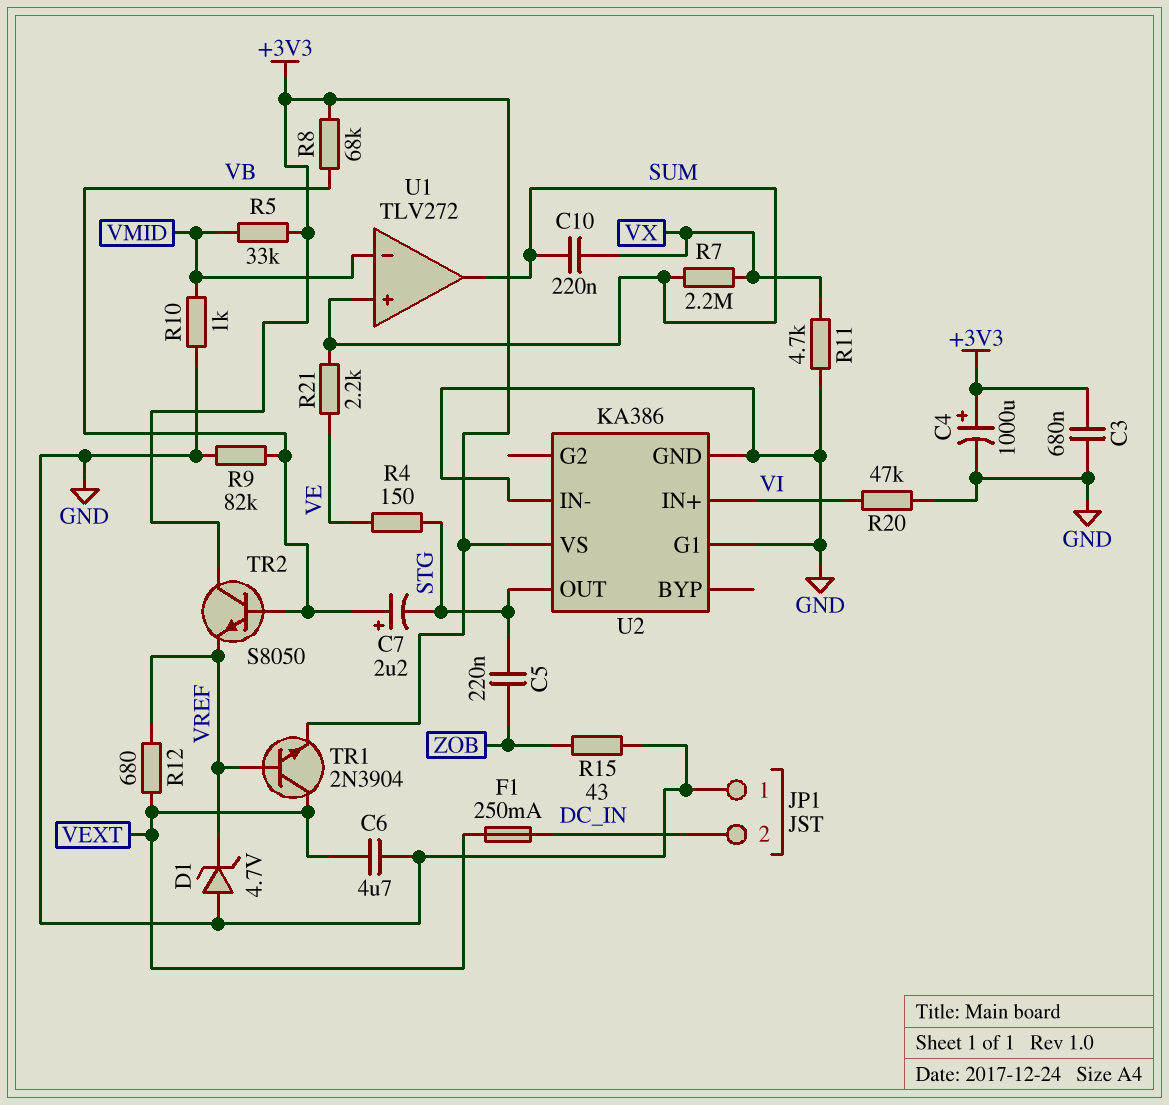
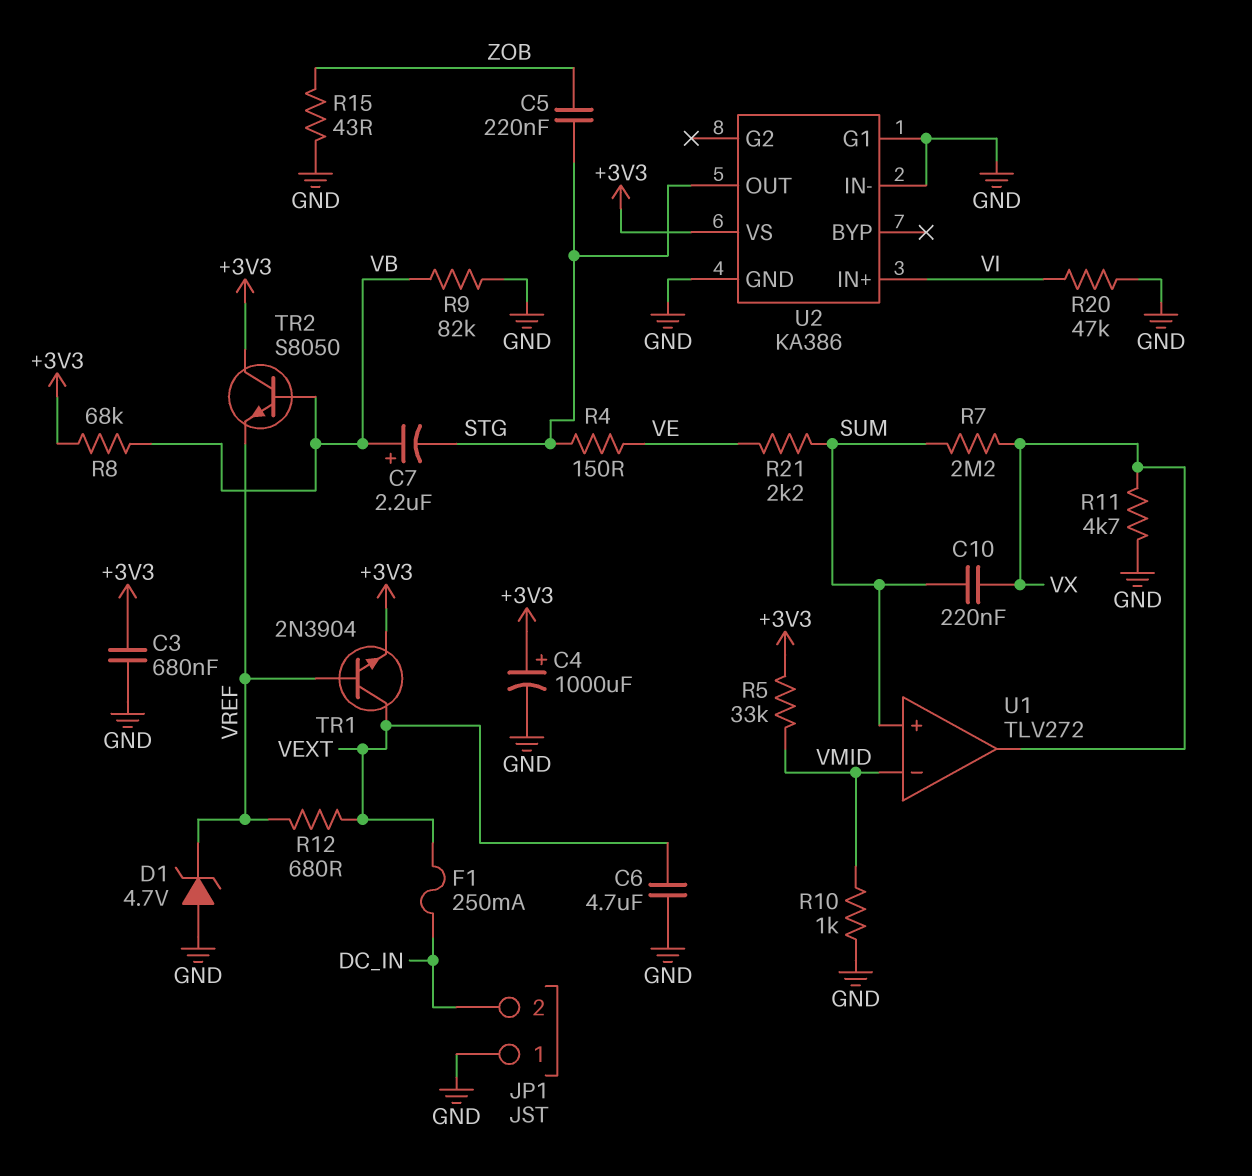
U1 pin out: SUM -> VX

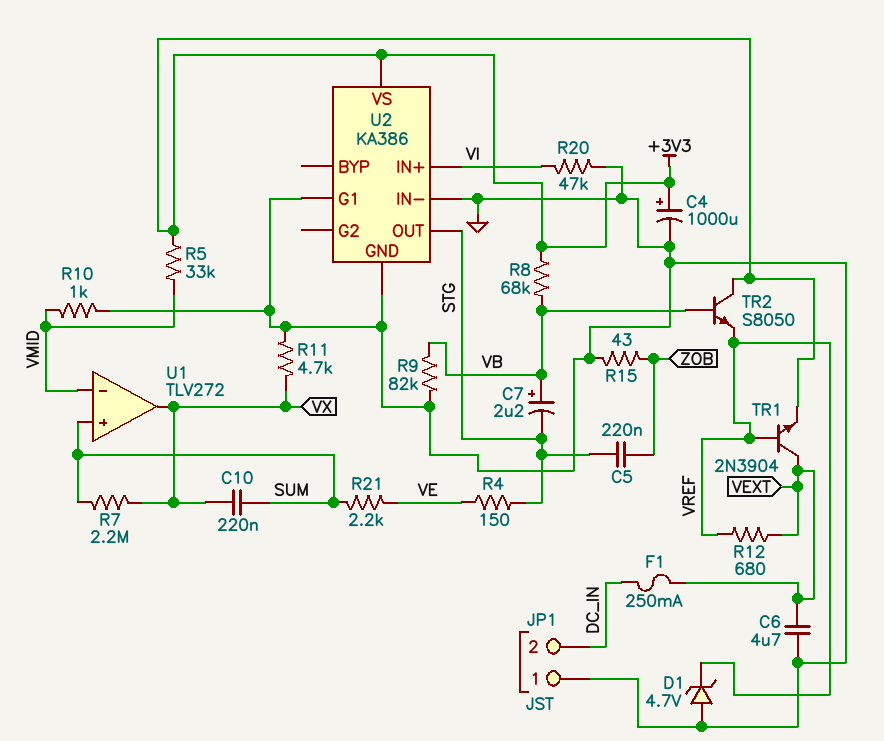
C3: 680nF (+3V3, GND) -> none

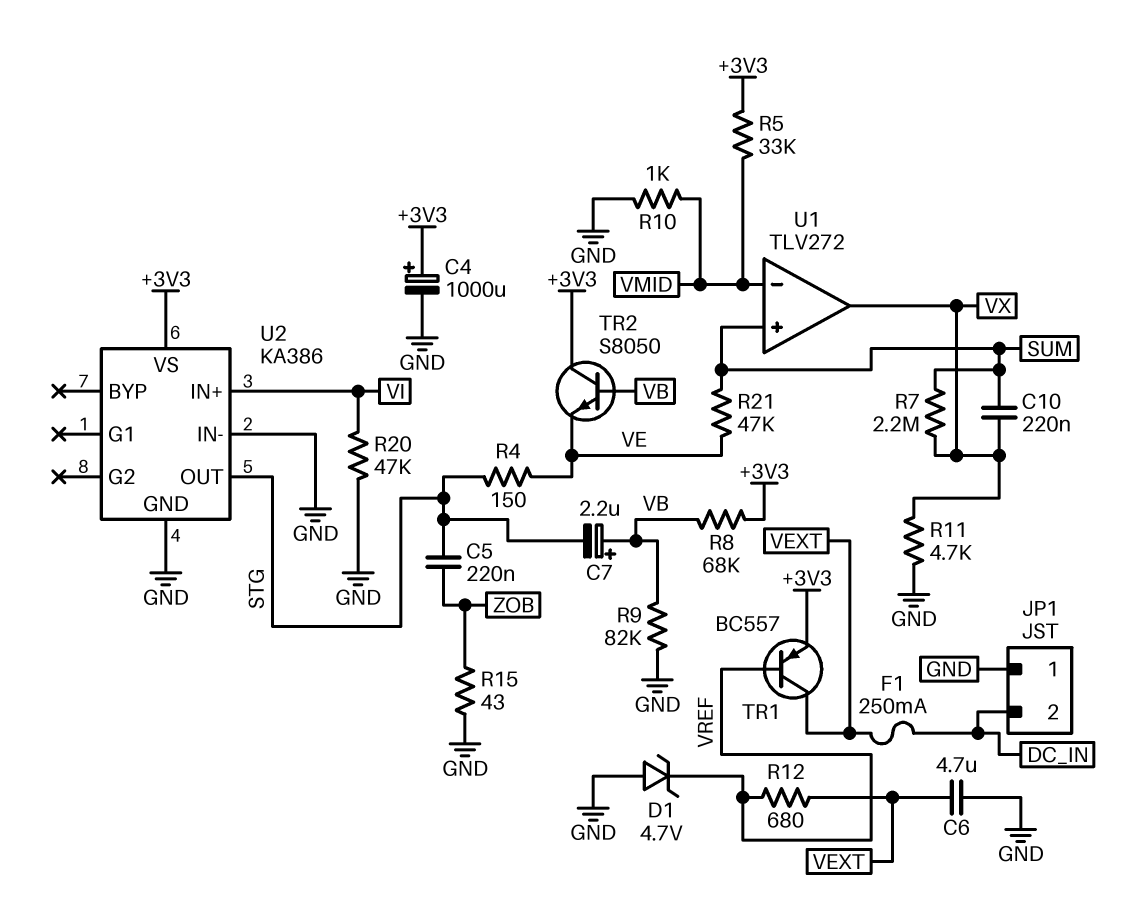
R21: 2.2k (SUM, VE) -> 47k (SUM, VE)
TR1: NPN 2N3904 (B VREF, C VEXT, E +3V3) -> PNP BC557 (B VREF, C VEXT, E +3V3)
TR2: NPN S8050 (B VB, C +3V3, E VREF) -> NPN S8050 (B VB, C +3V3, E VE)
U2 pin G1: GND -> none

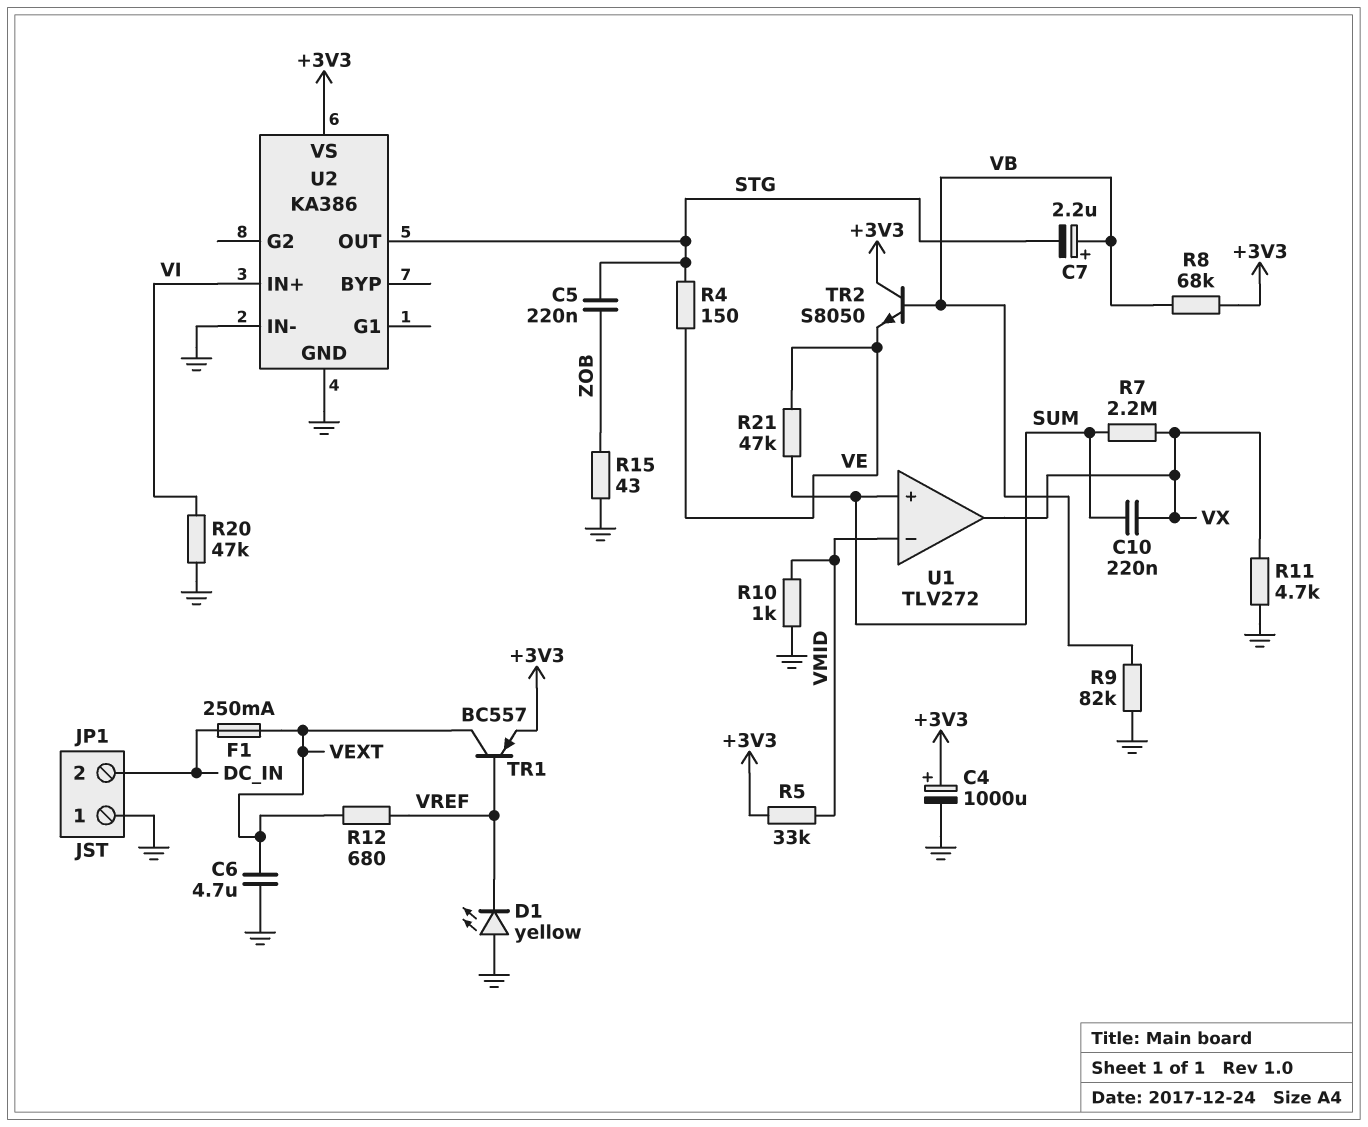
D1: zener 4.7V (A GND, K VREF) -> LED yellow (A GND, K VREF)

